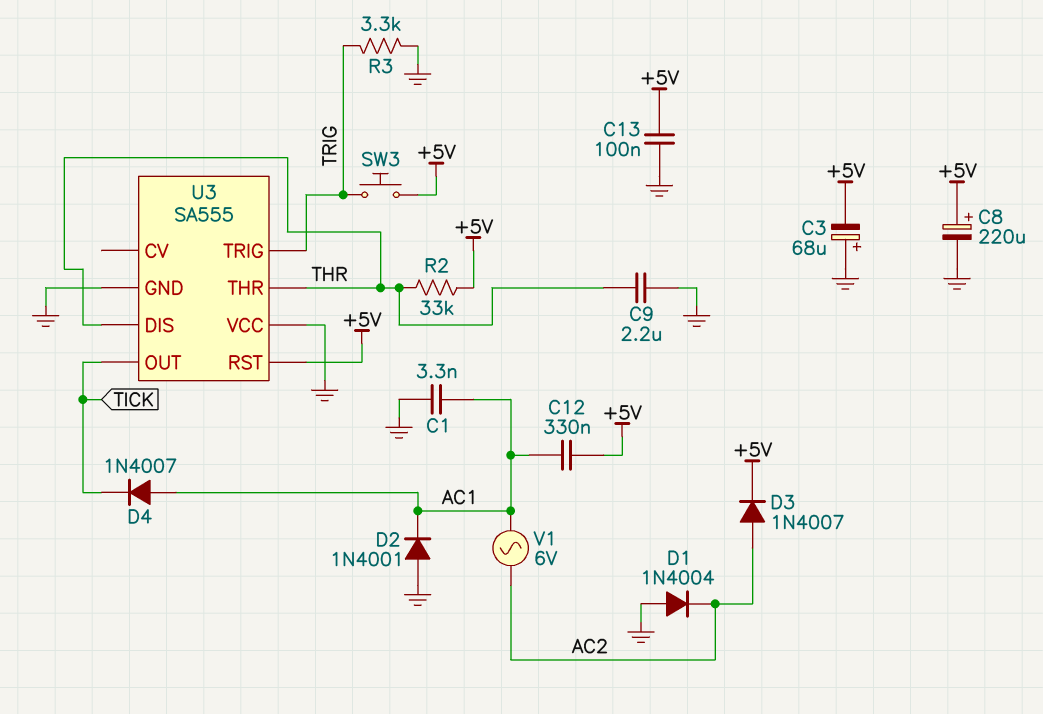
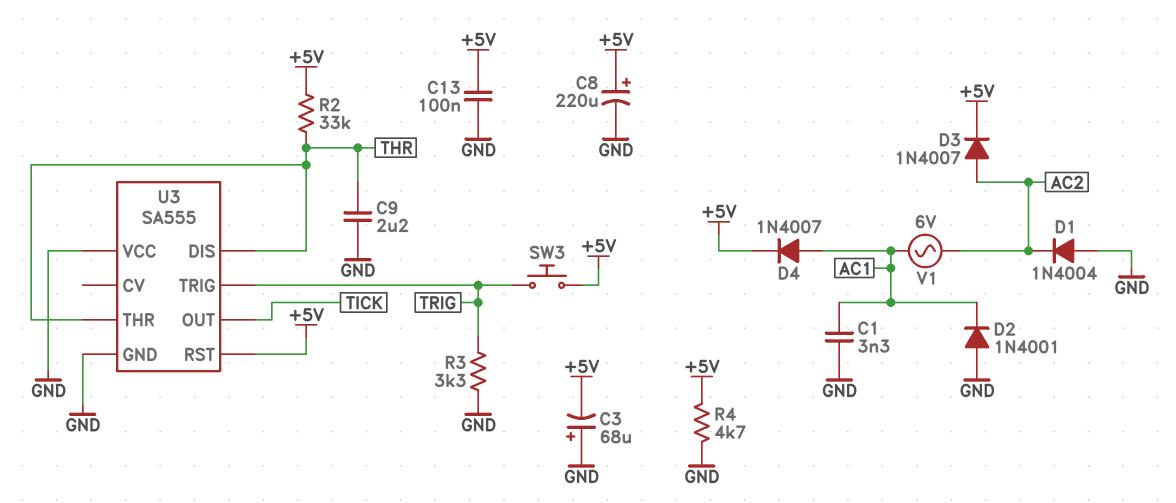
C12: 330nF (+5V, AC1) -> none
D4: diode 1N4007 (A AC1, K TICK) -> diode 1N4007 (A AC1, K +5V)
R4: none -> 4.7k (+5V, GND)

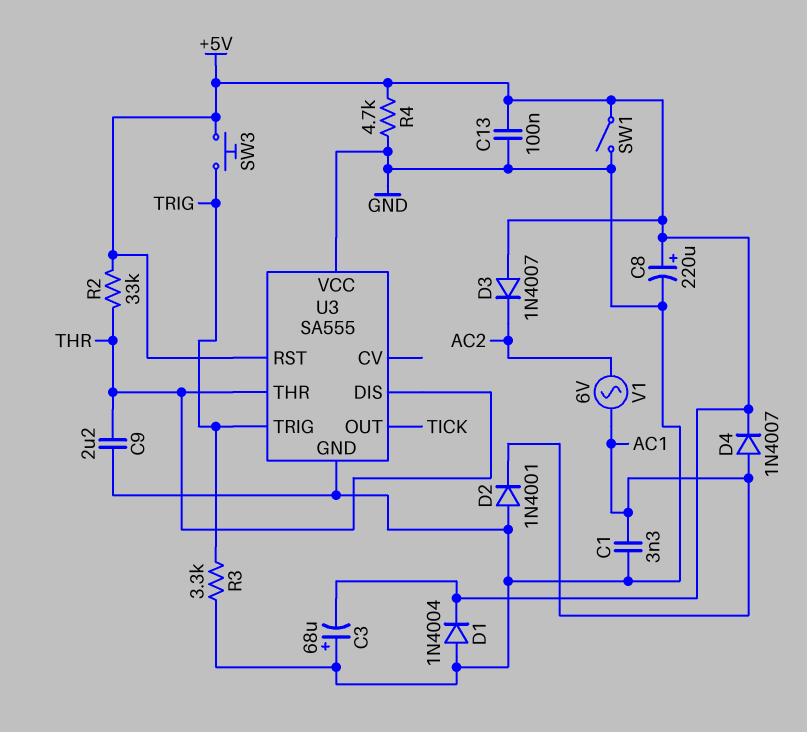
D1: diode 1N4004 (A GND, K AC2) -> diode 1N4004 (A GND, K +5V)
D3: diode 1N4007 (A AC2, K +5V) -> diode 1N4007 (A +5V, K AC2)
SW1: none -> switch (+5V, GND)

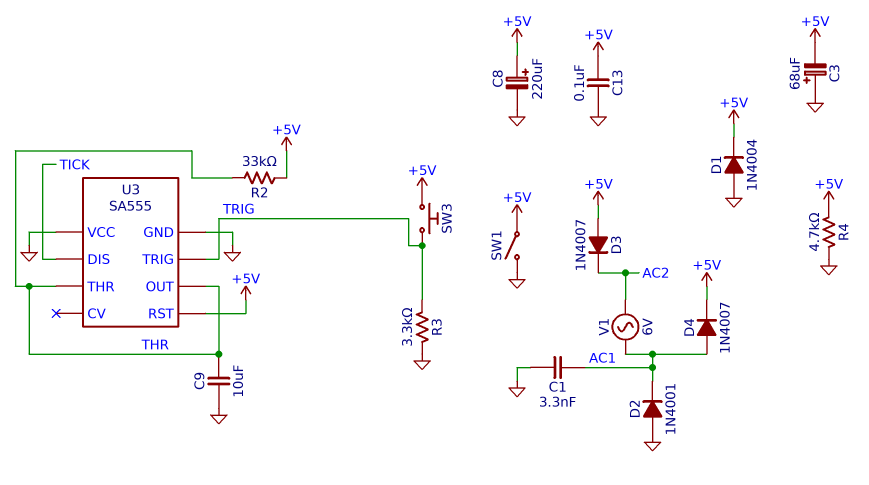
C9: 2.2uF (GND, THR) -> 10uF (GND, THR)
U3 pin DIS: THR -> TICK
U3 pin OUT: TICK -> THR

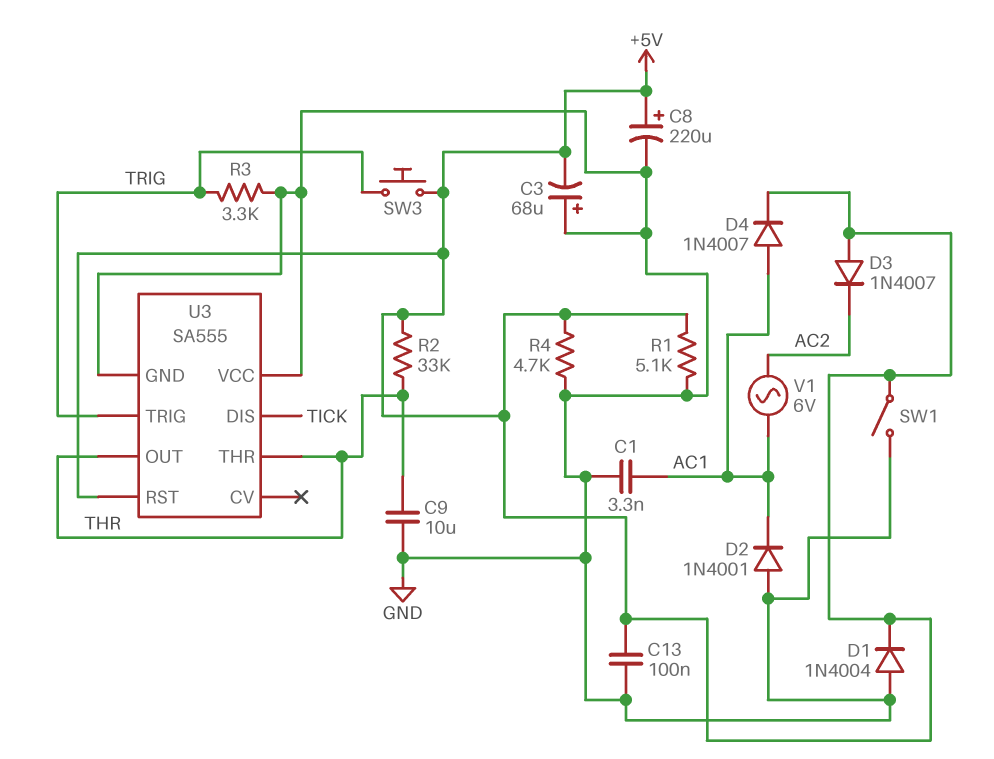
R1: none -> 5.1k (+5V, GND)

